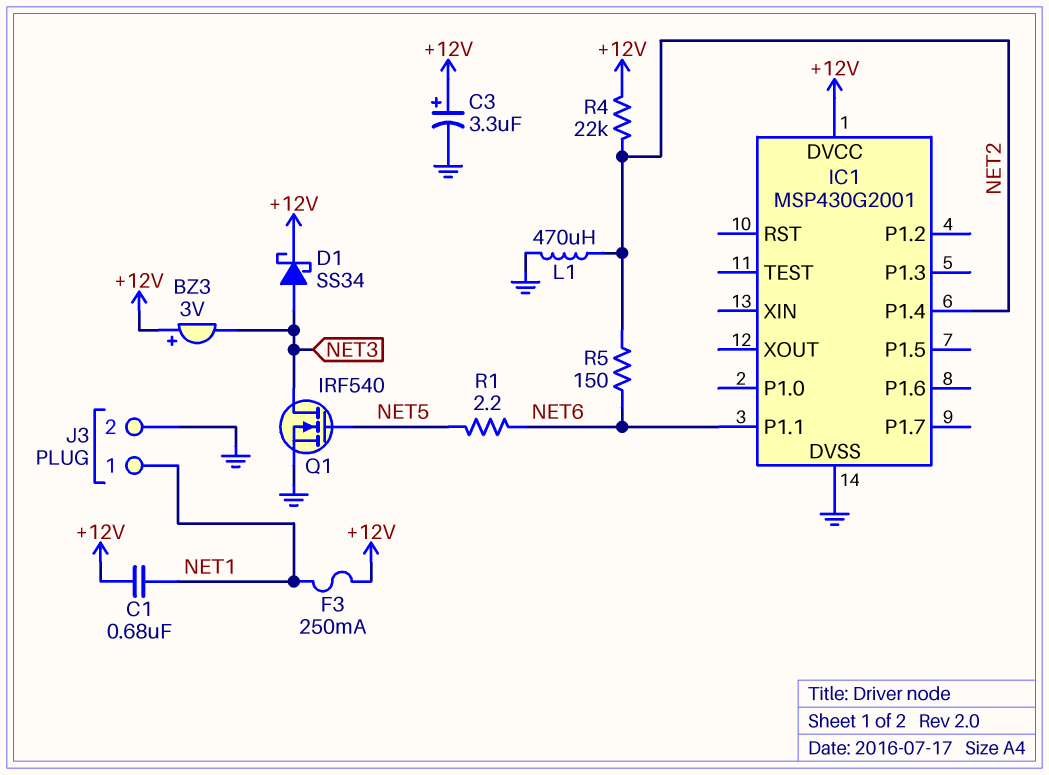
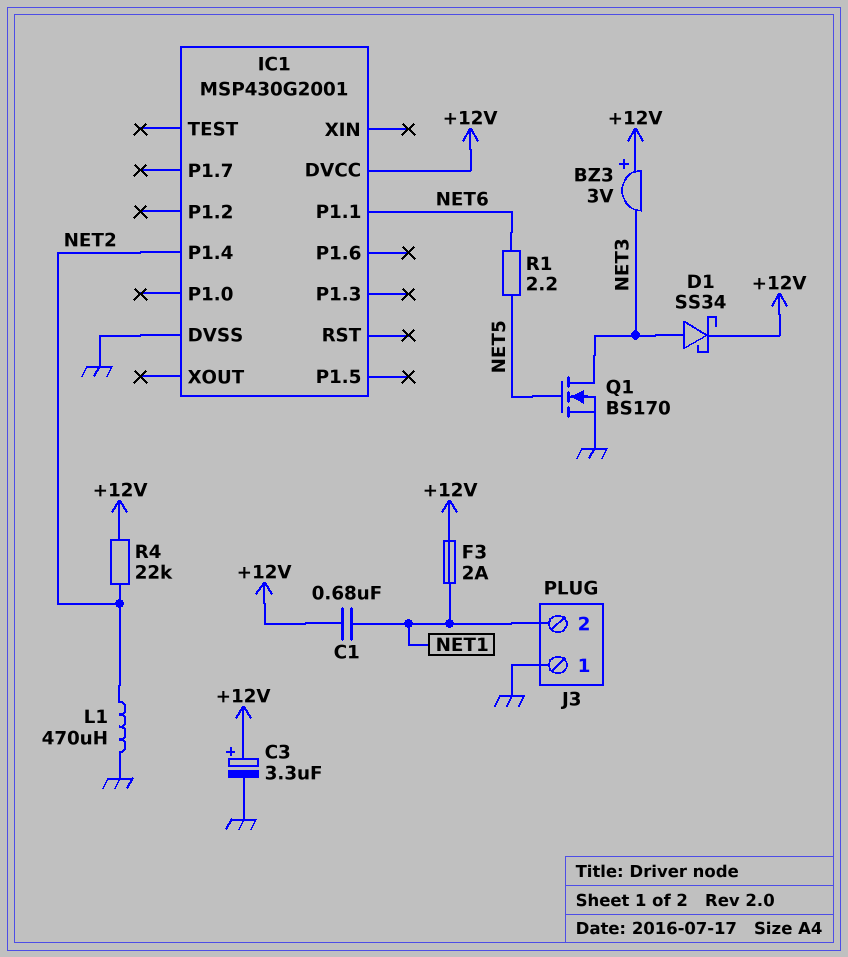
F3: 250mA (+12V, NET1) -> 2A (+12V, NET1)
J3 pin 1: NET1 -> GND
J3 pin 2: GND -> NET1
Q1: NMOS IRF540 (G NET5, D NET3, S GND) -> NMOS BS170 (G NET5, D NET3, S GND)
R5: 150 (NET2, NET6) -> none

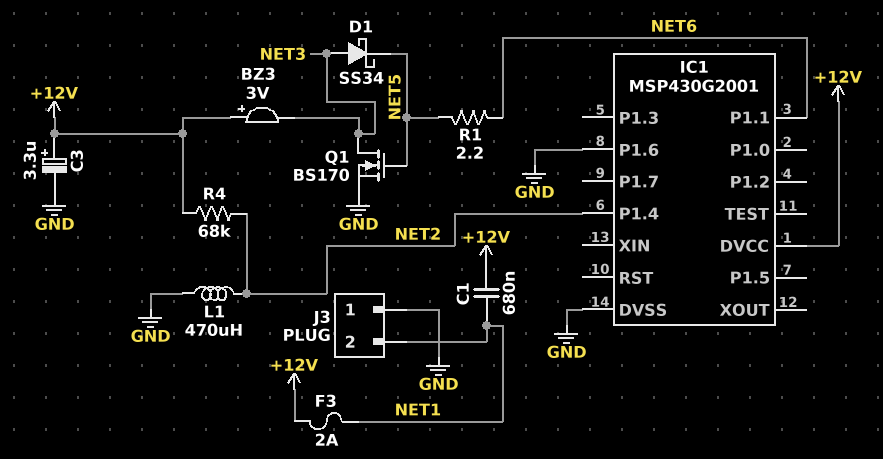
D1: schottky SS34 (A NET3, K +12V) -> schottky SS34 (A NET3, K NET5)
IC1 pin P1.6: none -> GND
R4: 22k (+12V, NET2) -> 68k (+12V, NET2)

